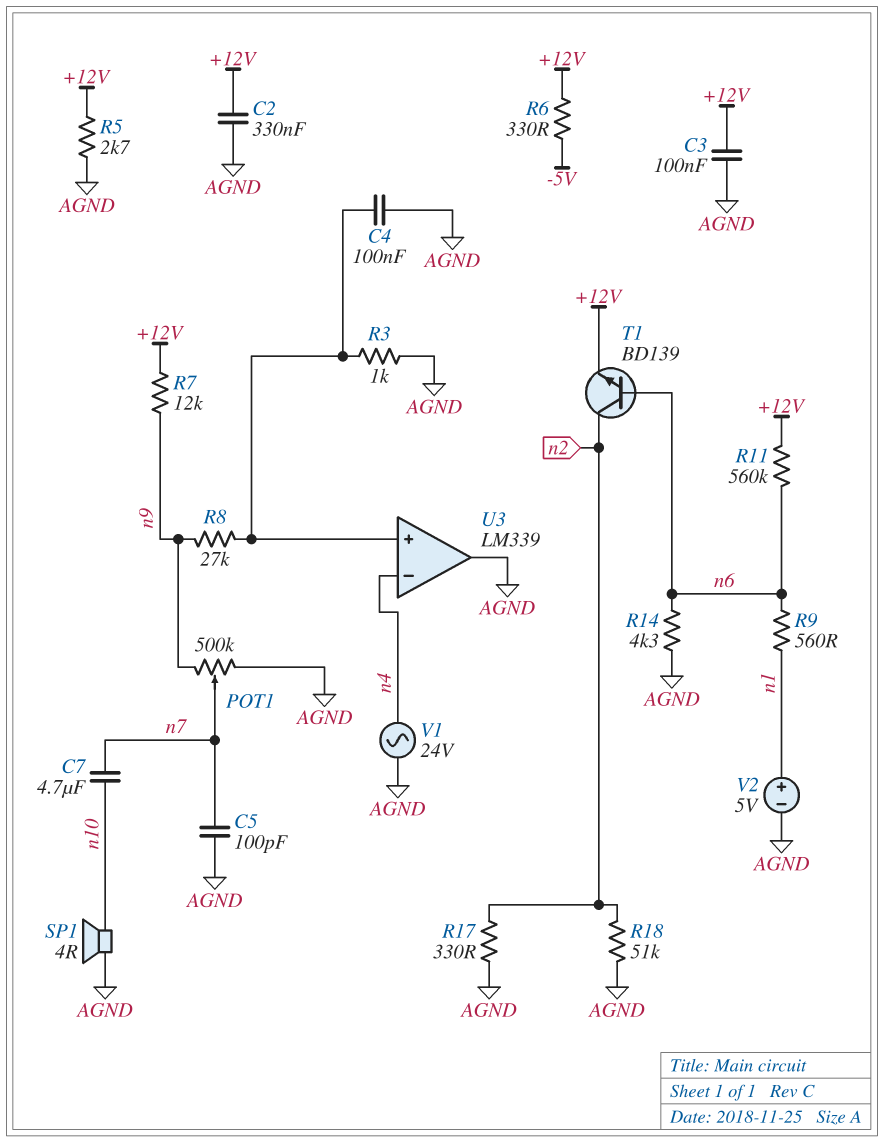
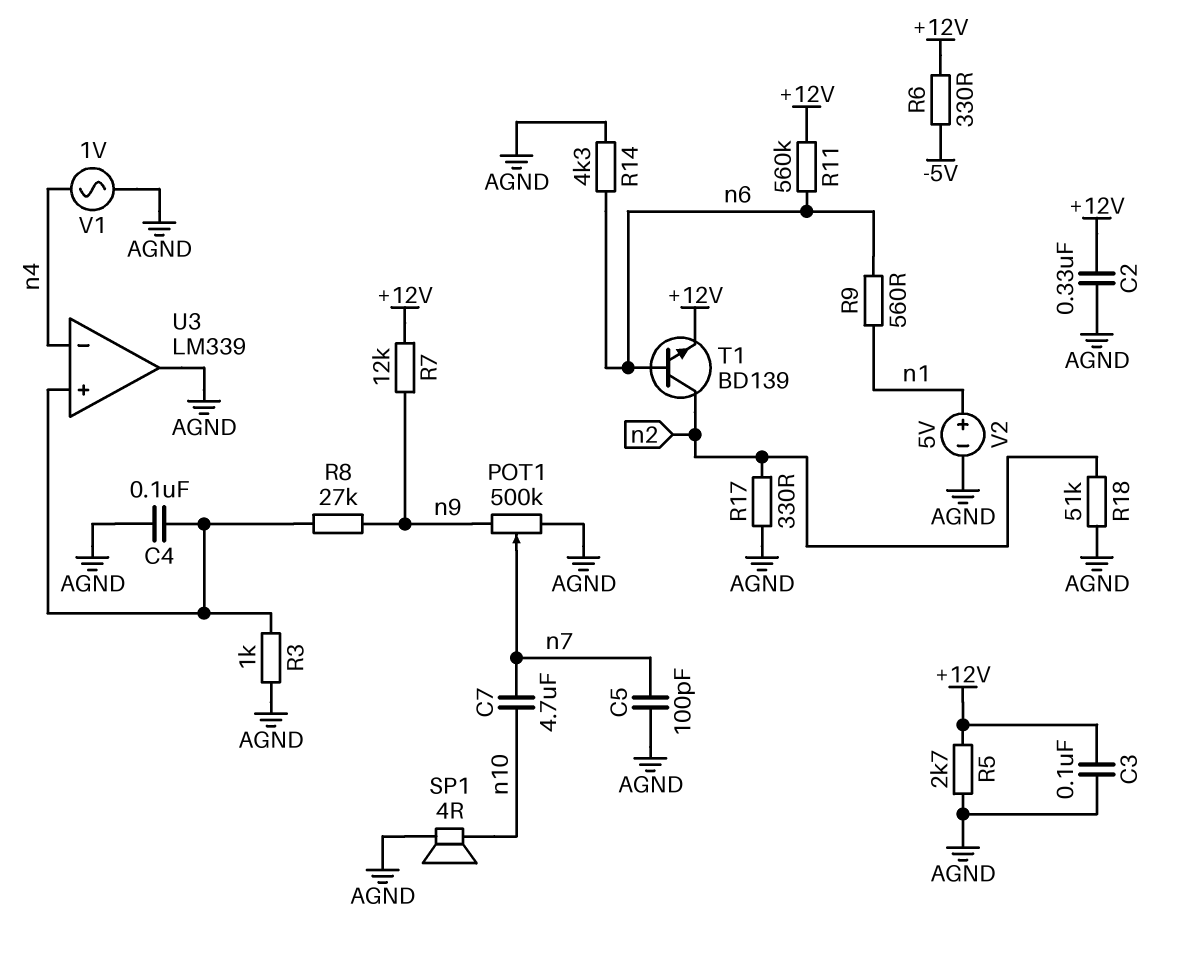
V1: AC 24V (AGND, n4) -> AC 1V (AGND, n4)

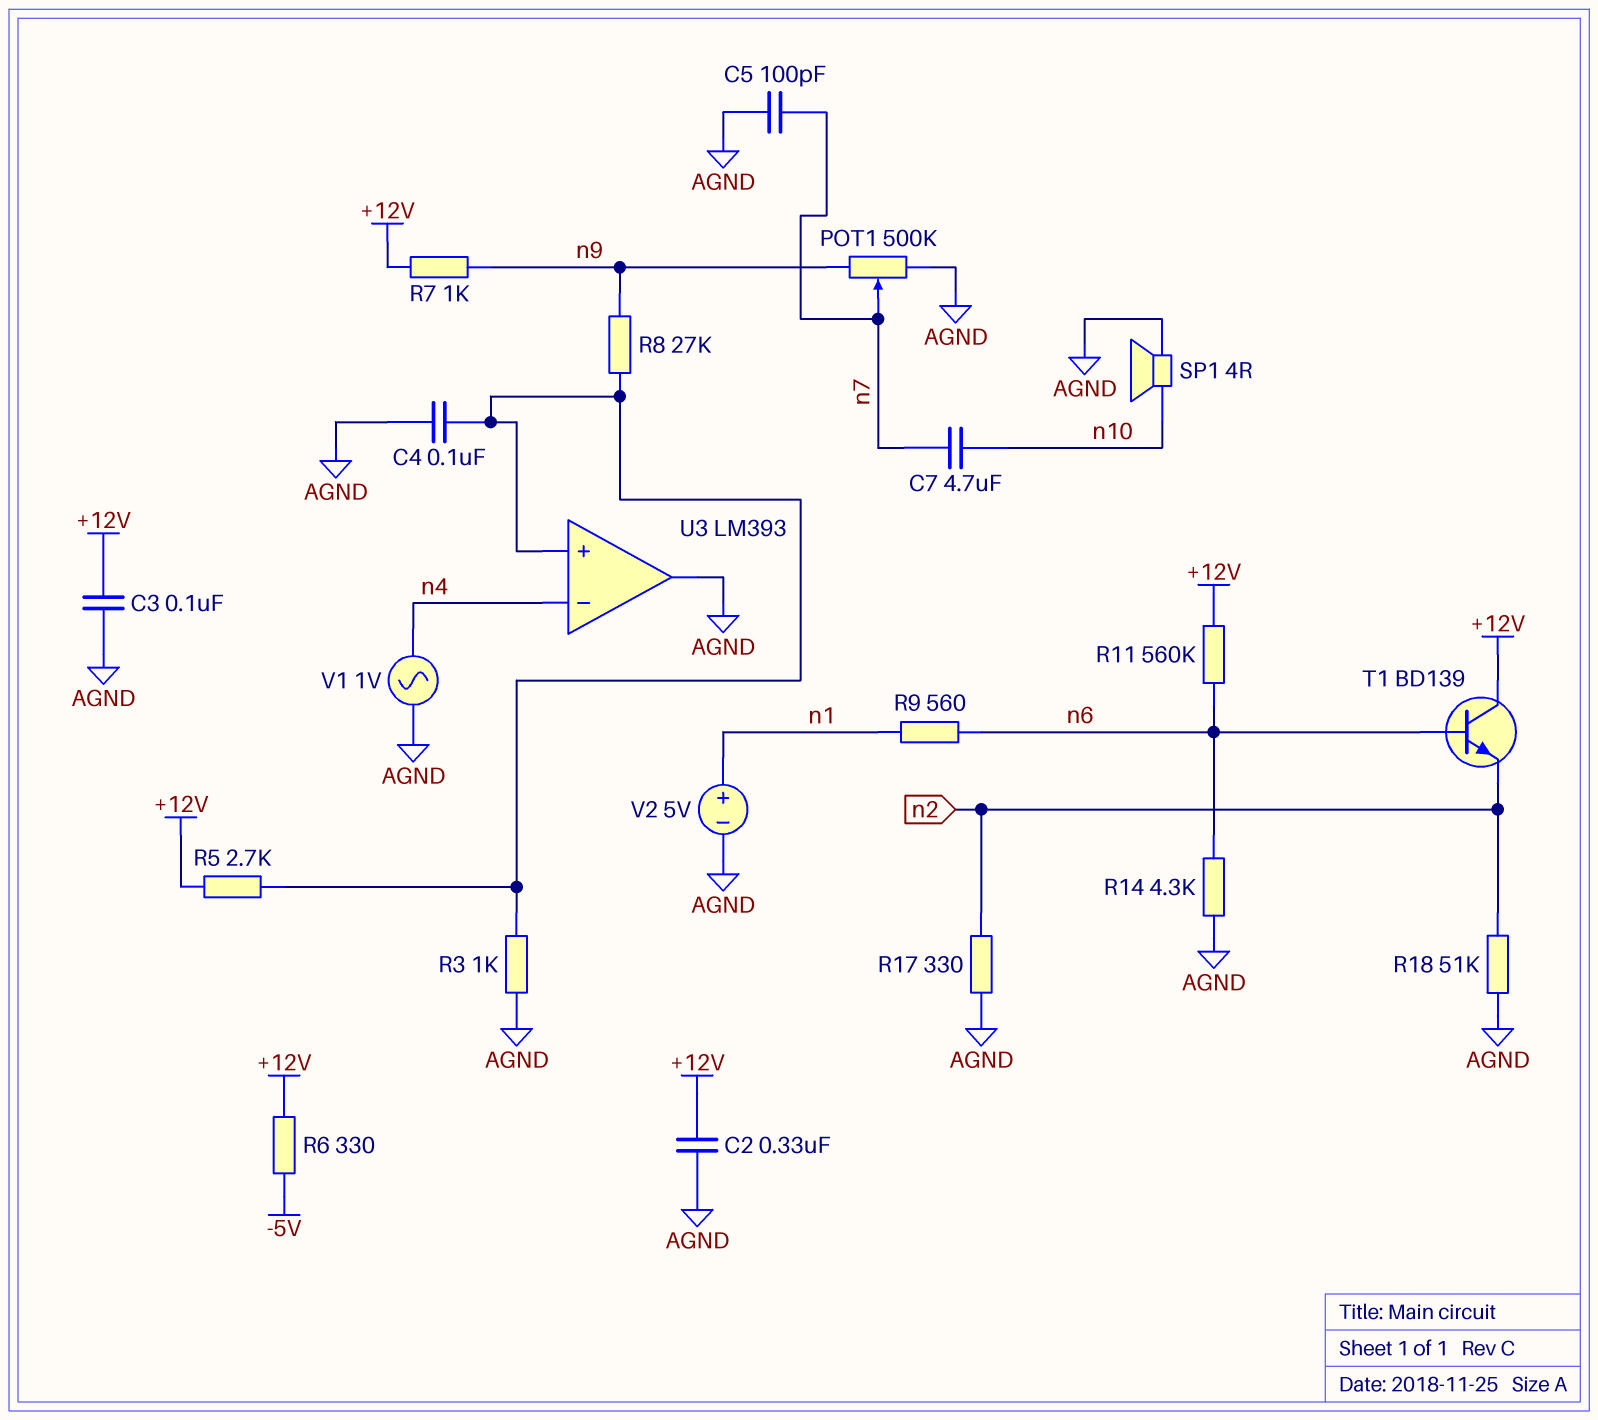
R5: 2.7k (+12V, AGND) -> 2.7k (+12V, U3/in+)
R7: 12k (+12V, n9) -> 1k (+12V, n9)
T1: NPN BD139 (B n6, C n2, E +12V) -> NPN BD139 (B n6, C +12V, E n2)
U3: LM339 -> LM393

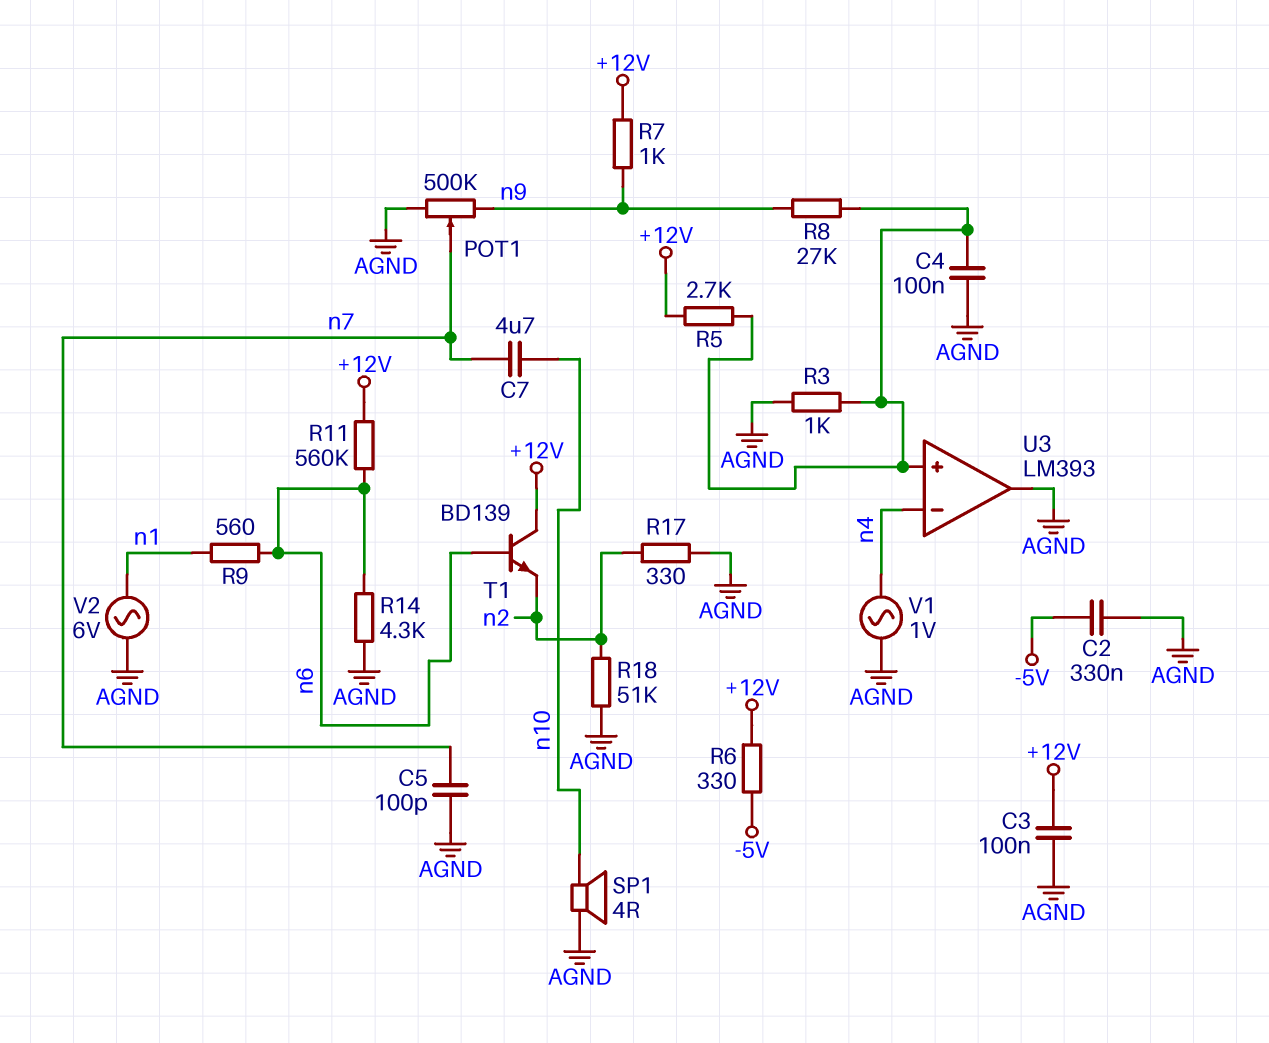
C2: 330nF (+12V, AGND) -> 330nF (-5V, AGND)
V2: 5V (plus n1, minus AGND) -> AC 6V (AGND, n1)

